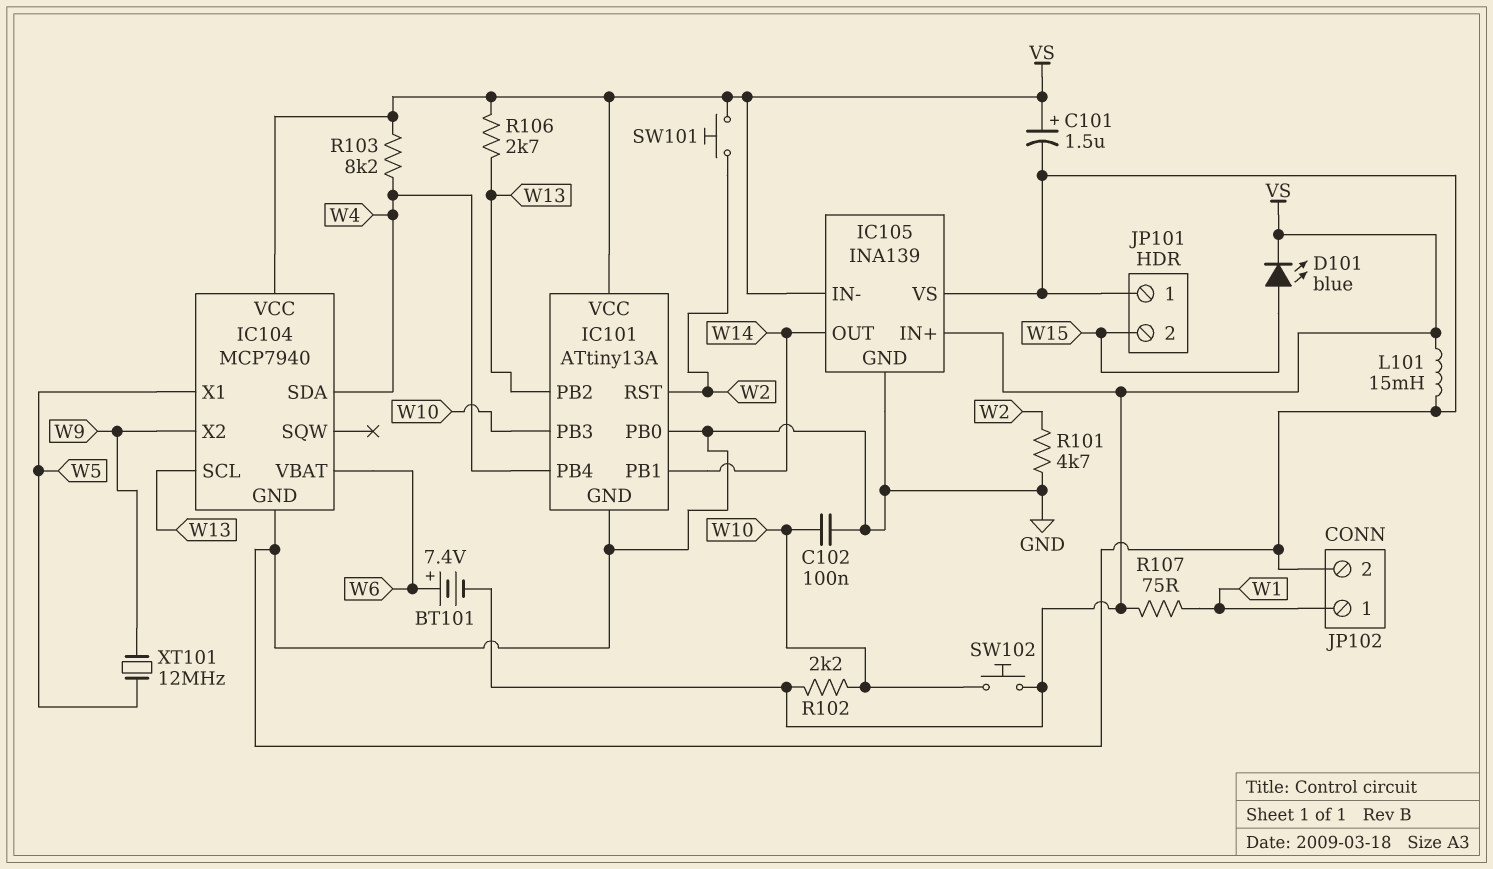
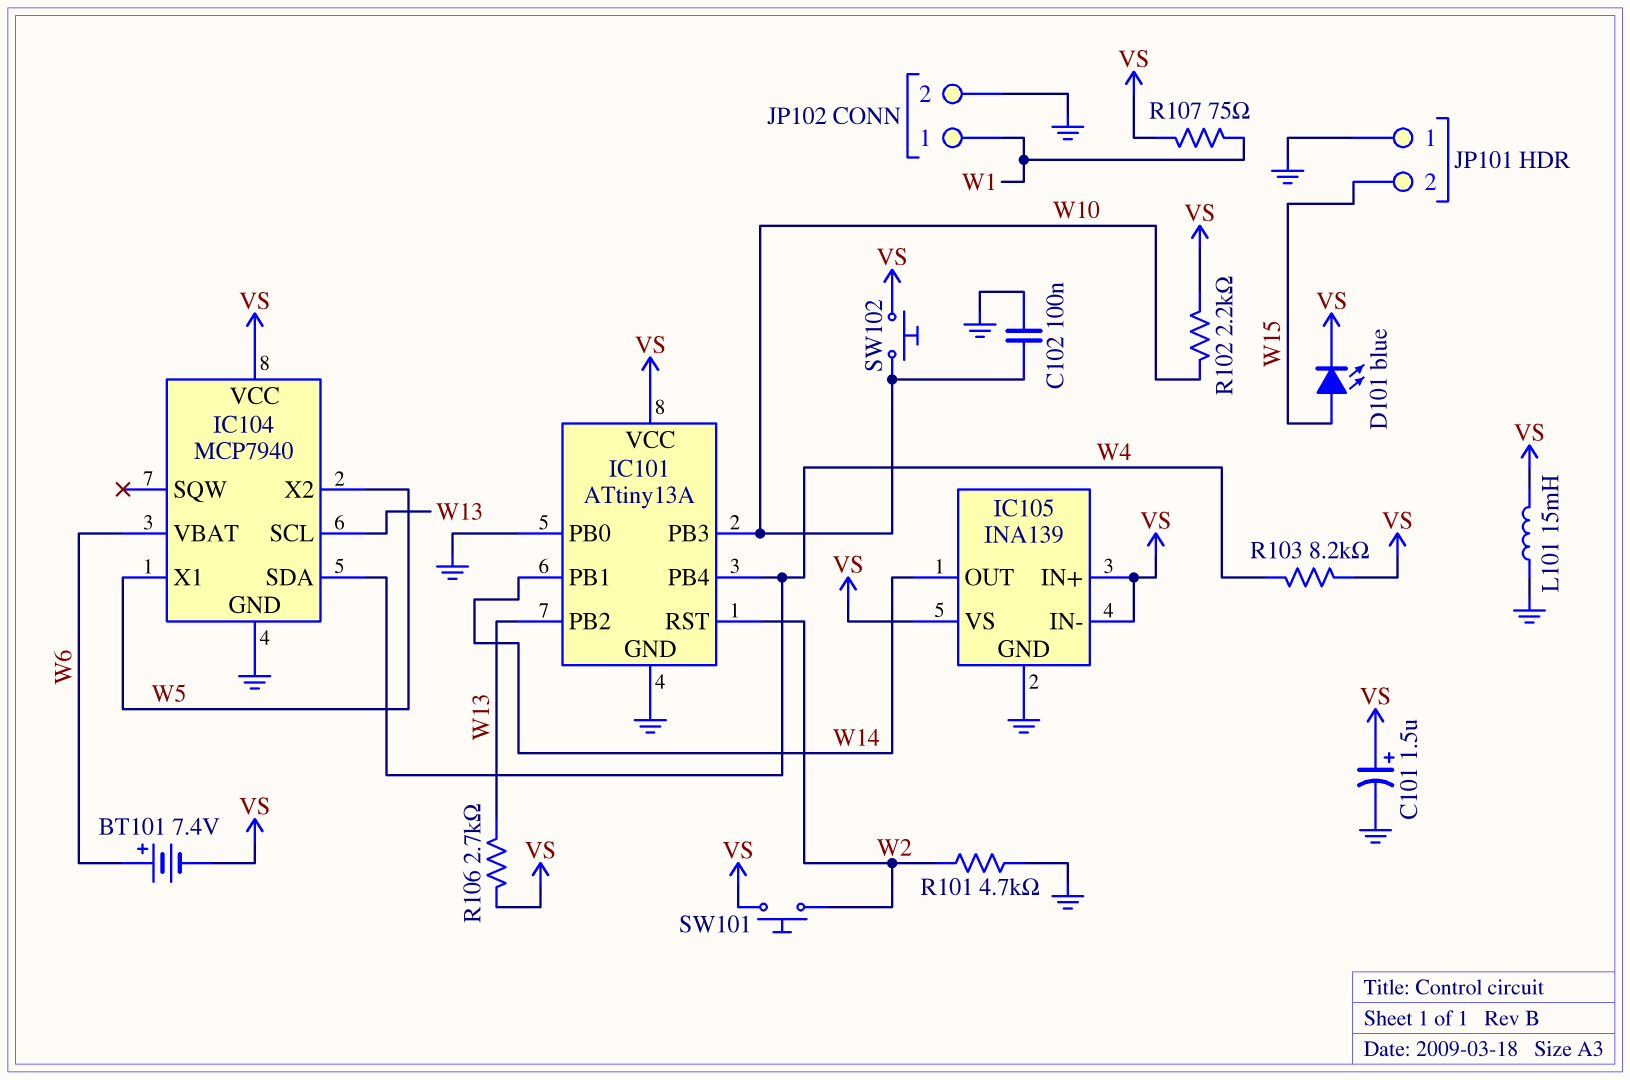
IC104 pin X2: W9 -> W5
IC105 pin VS: GND -> VS
XT101: 12MHz (W5, W9) -> none

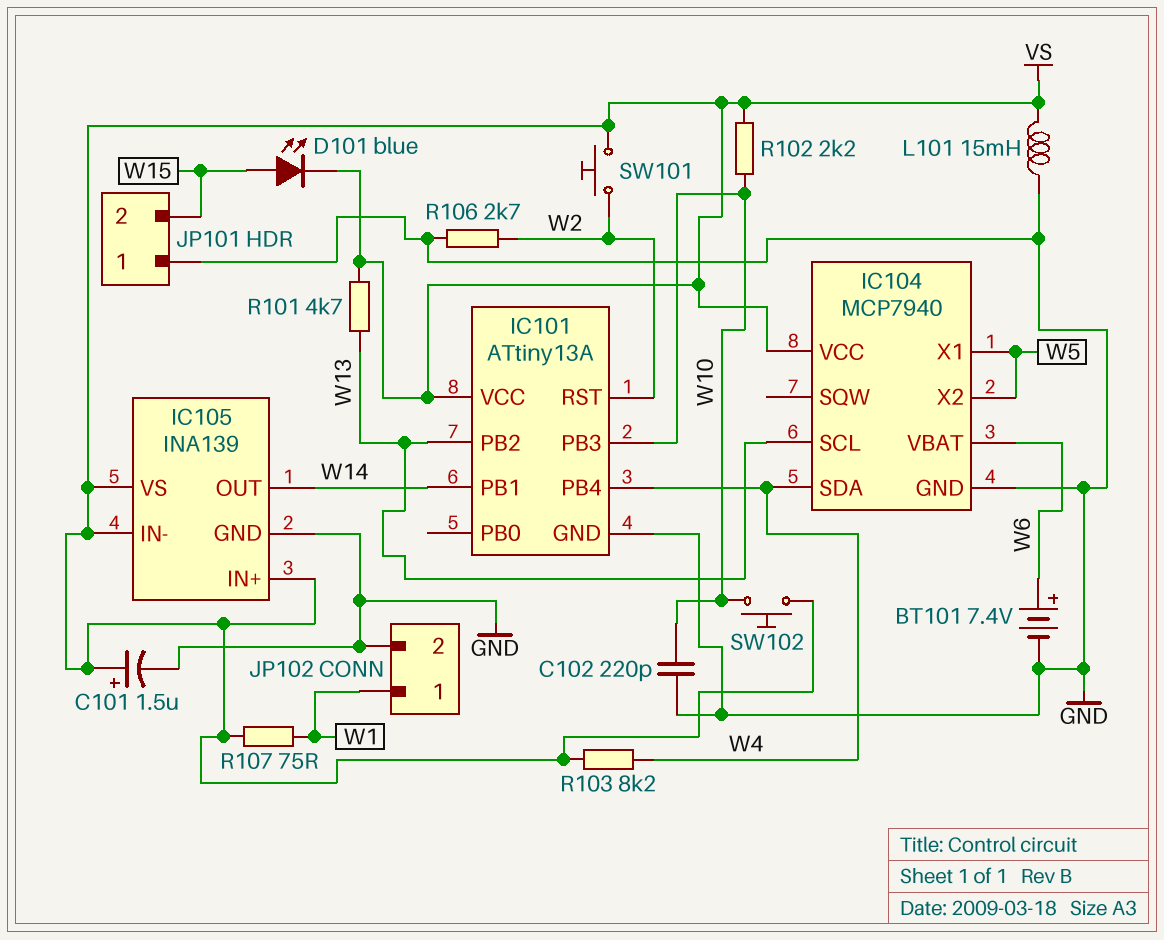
BT101: 7.4V (plus W6, minus VS) -> 7.4V (plus W6, minus GND)
C102: 100nF (GND, W10) -> 220pF (GND, W10)
IC101 pin PB0: GND -> none
R101: 4.7k (GND, W2) -> 4.7k (VS, W13)
R106: 2.7k (VS, W13) -> 2.7k (GND, W2)

